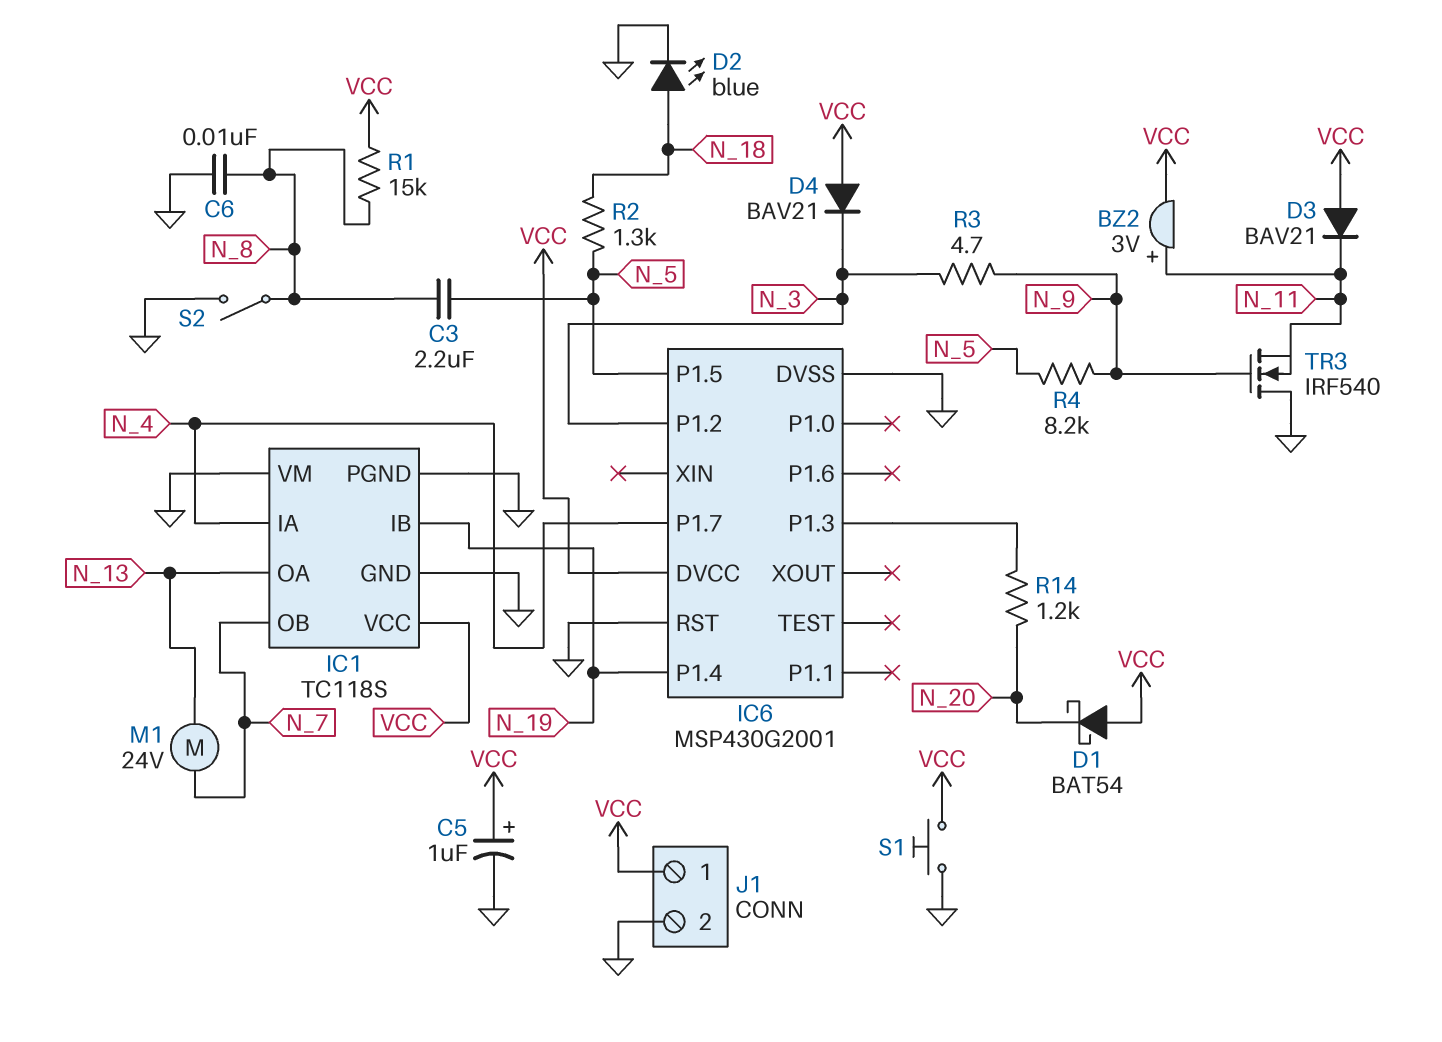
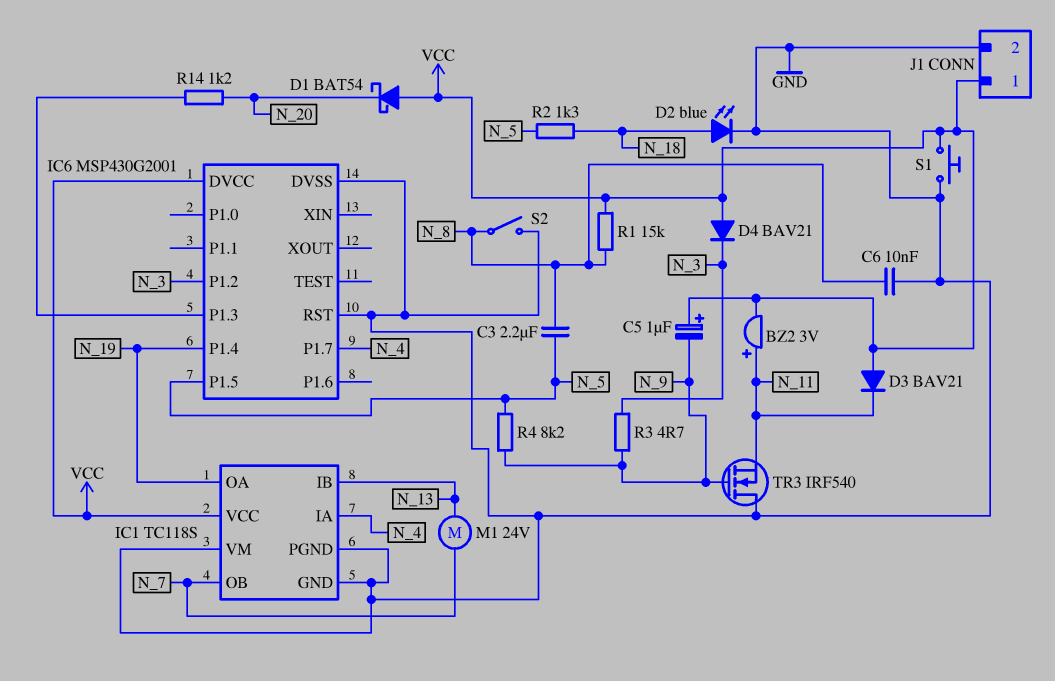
C5: 1uF (plus VCC, minus GND) -> 1uF (plus VCC, minus N_9)
IC1 pin IB: N_19 -> N_13
IC1 pin OA: N_13 -> N_19

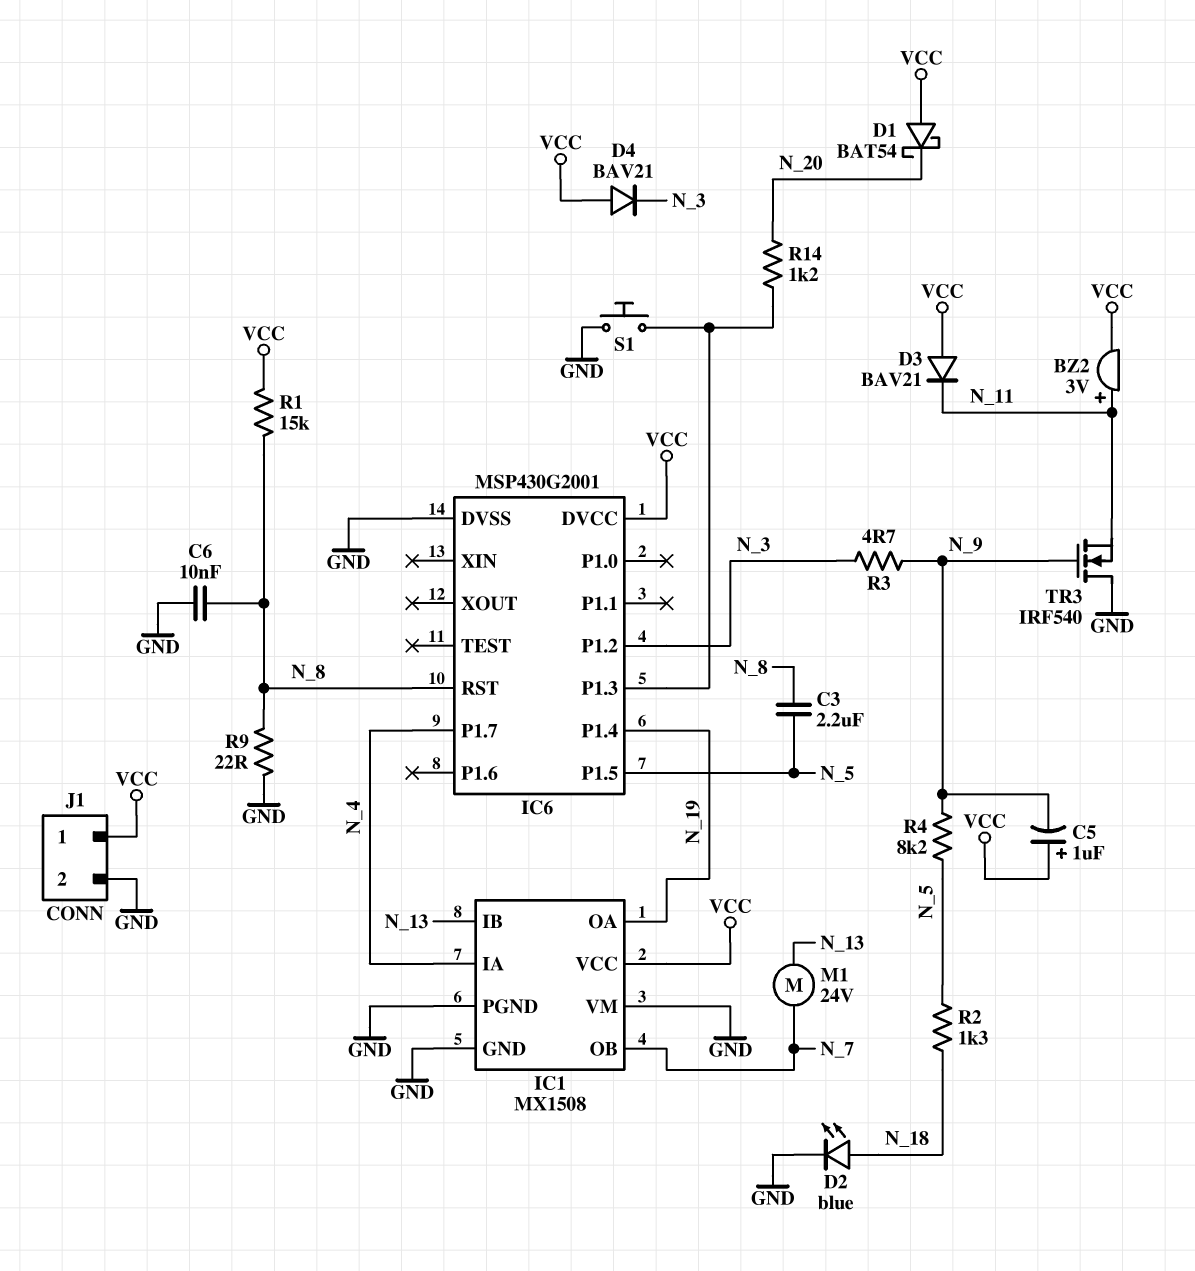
IC1: TC118S -> MX1508
IC6 pin RST: GND -> N_8
R9: none -> 22 (GND, N_8)
S1: button (GND, VCC) -> button (GND, IC6/P1.3)
S2: switch (GND, N_8) -> none

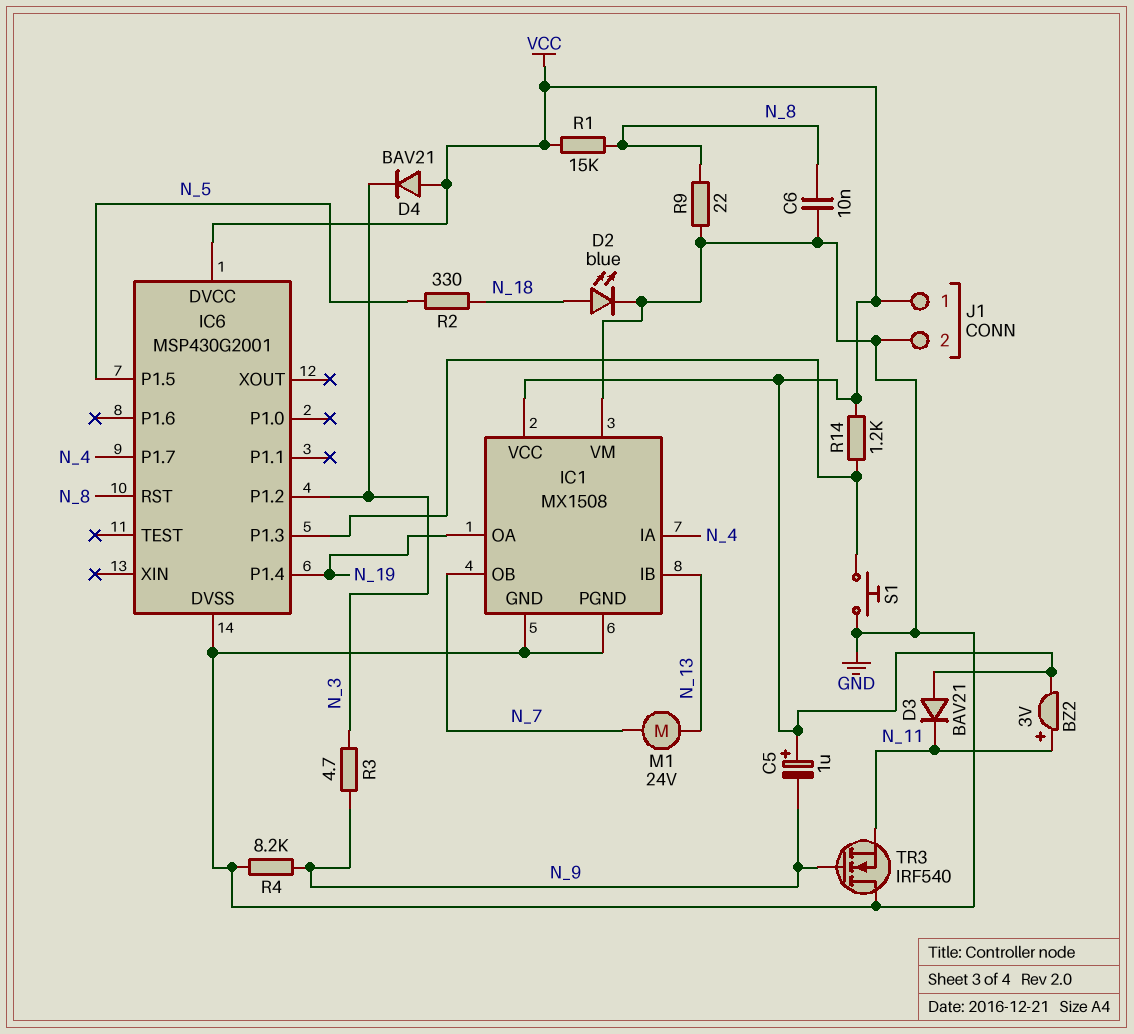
C3: 2.2uF (N_5, N_8) -> none
D1: schottky BAT54 (A VCC, K N_20) -> none
R2: 1.3k (N_5, N_18) -> 330 (N_5, N_18)
R4: 8.2k (N_5, N_9) -> 8.2k (GND, N_9)
R14: 1.2k (IC6/P1.3, N_20) -> 1.2k (IC6/P1.3, VCC)

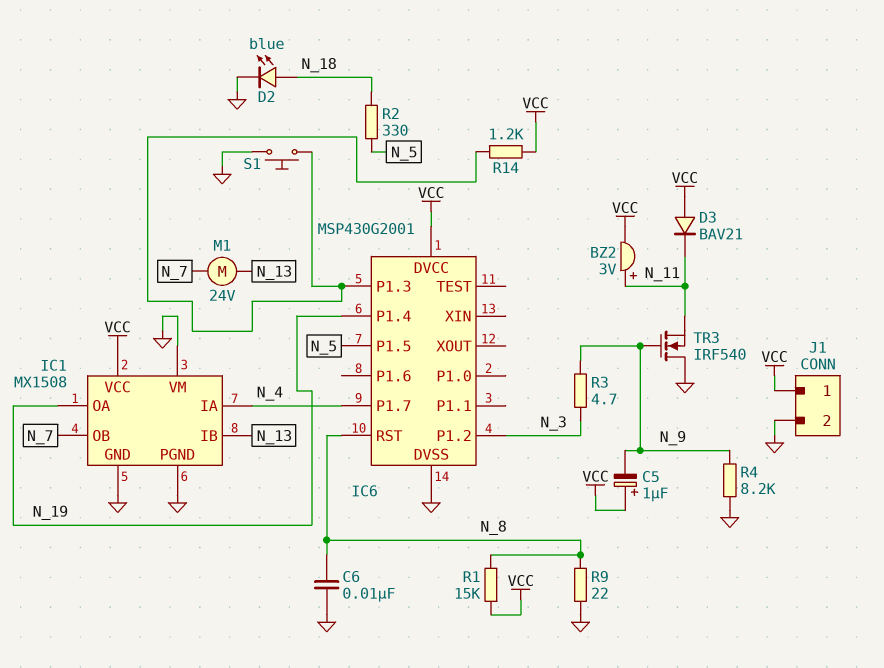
D4: diode BAV21 (A VCC, K N_3) -> none

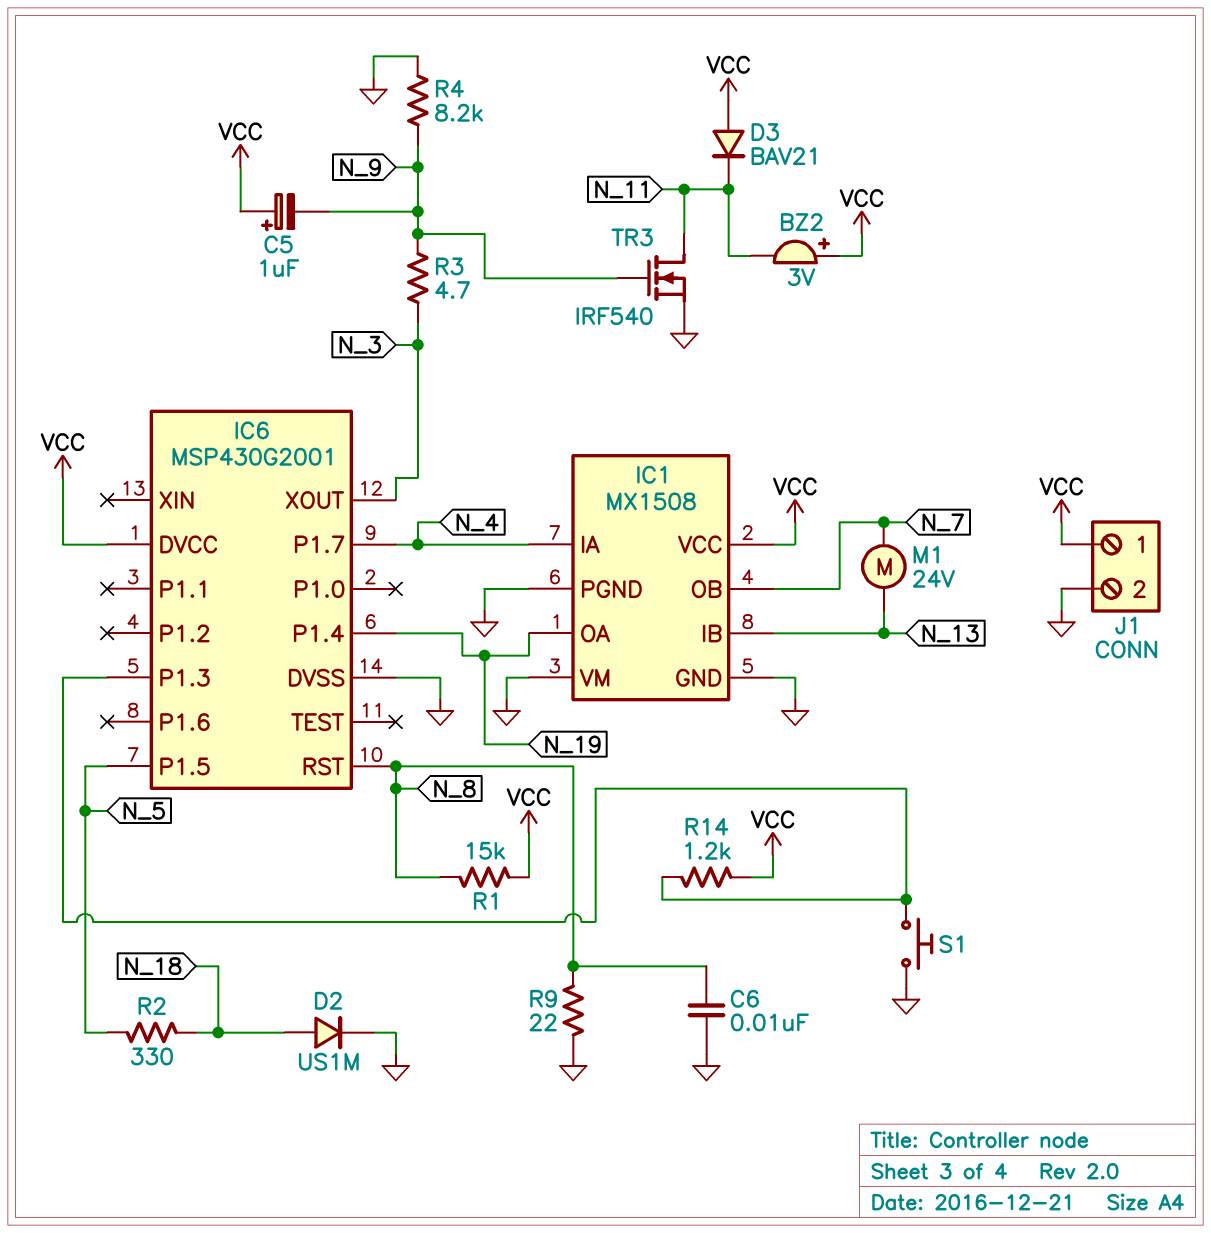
BZ2: buzzer 3V (plus N_11, minus VCC) -> buzzer 3V (plus VCC, minus N_11)
D2: LED blue (A N_18, K GND) -> diode US1M (A N_18, K GND)
IC6 pin P1.2: N_3 -> none
IC6 pin XOUT: none -> N_3
TR3: NMOS IRF540 (G N_9, D GND, S N_11) -> NMOS IRF540 (G N_9, D N_11, S GND)

